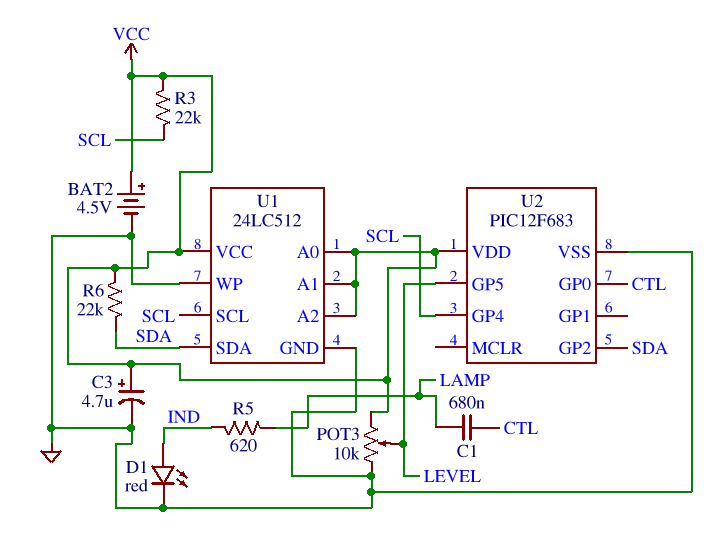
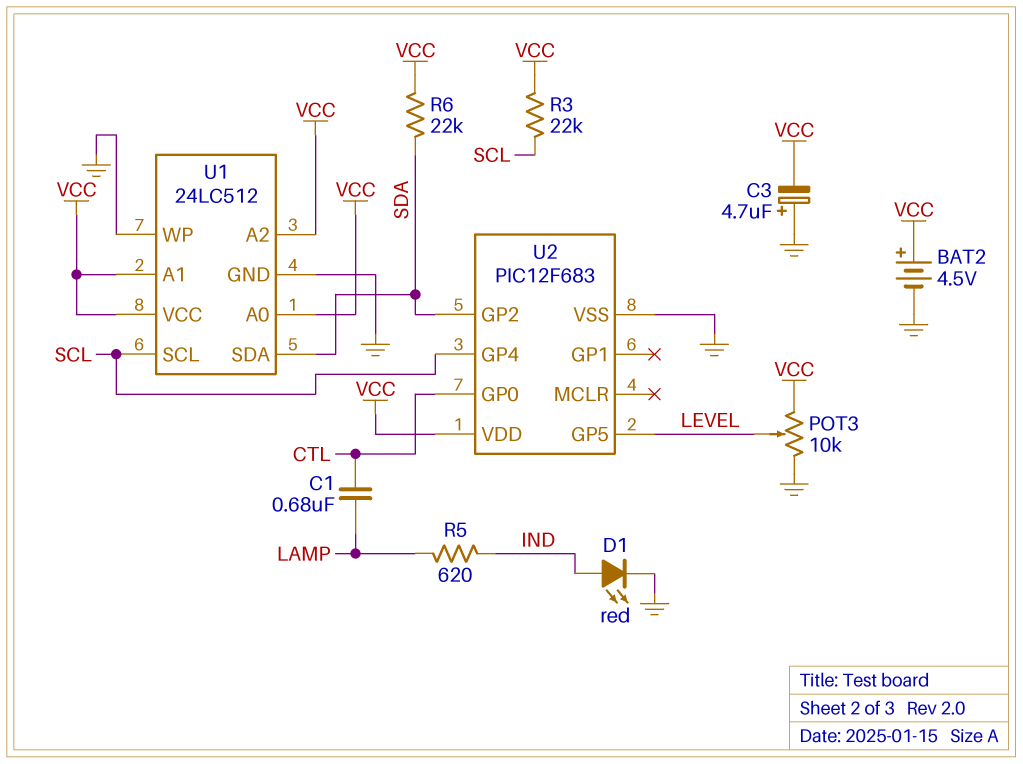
C3: 4.7uF (plus VCC, minus GND) -> 4.7uF (plus GND, minus VCC)

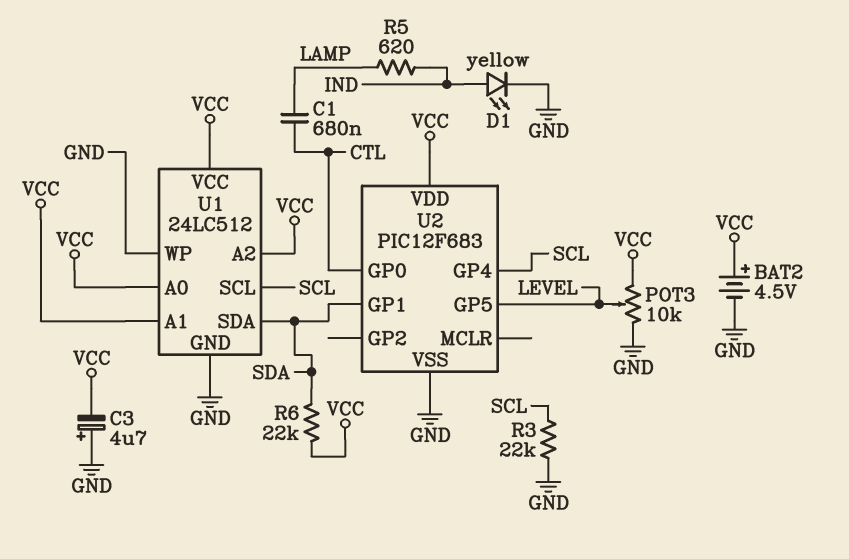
D1: LED red (A IND, K GND) -> LED yellow (A IND, K GND)
R3: 22k (SCL, VCC) -> 22k (GND, SCL)
U2 pin GP1: none -> SDA
U2 pin GP2: SDA -> none

